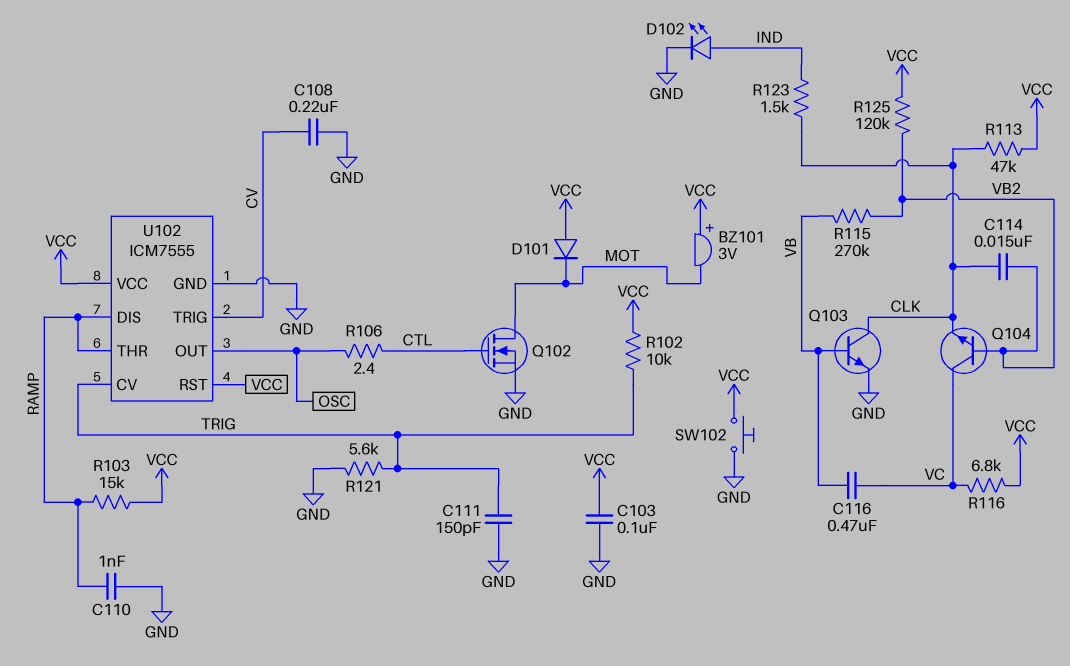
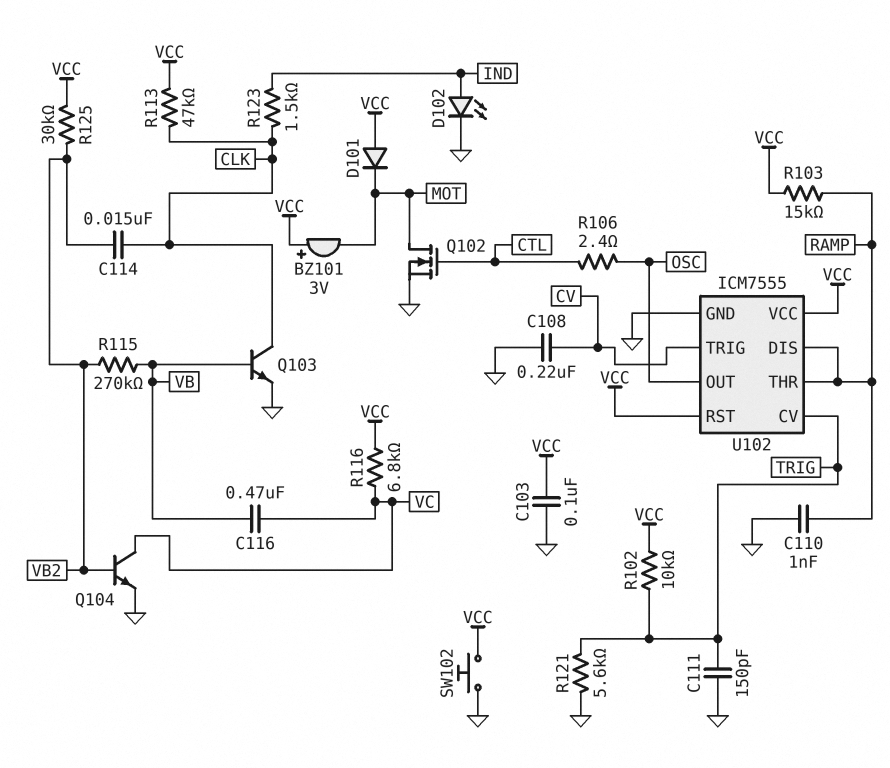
Q104: NPN (B VB2, C VC, E CLK) -> NPN (B VB2, C VC, E GND)
R125: 120k (VB2, VCC) -> 30k (VB2, VCC)

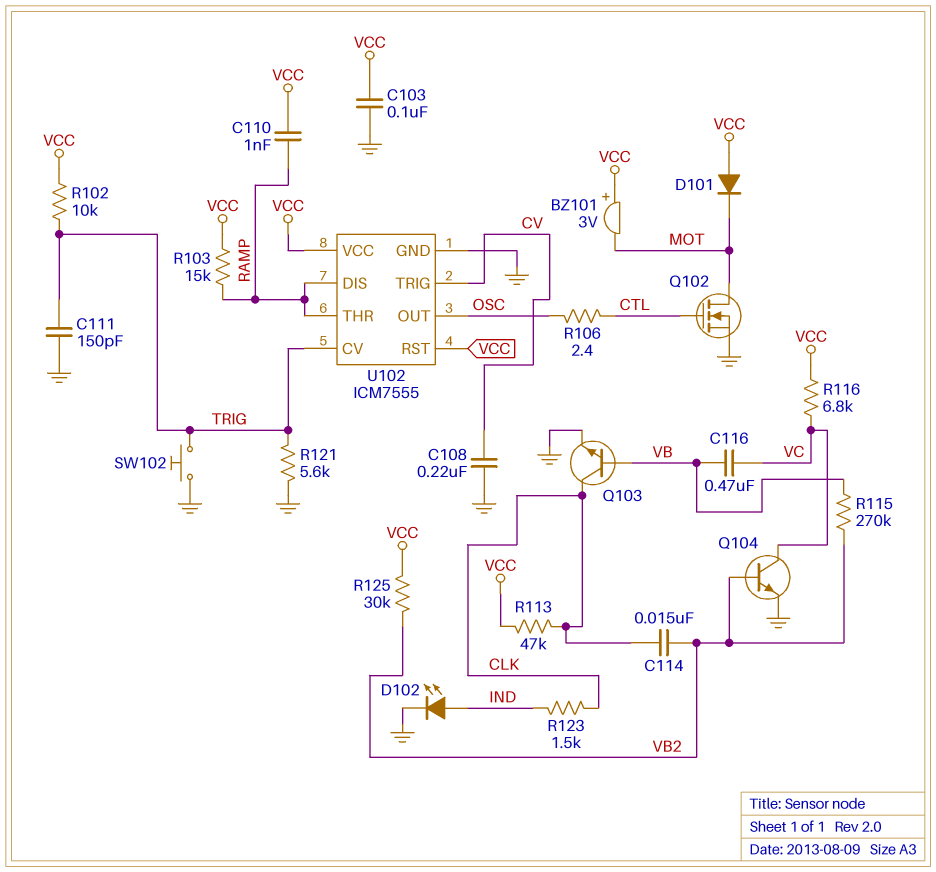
C110: 1nF (GND, RAMP) -> 1nF (RAMP, VCC)
SW102: button (GND, VCC) -> button (GND, TRIG)

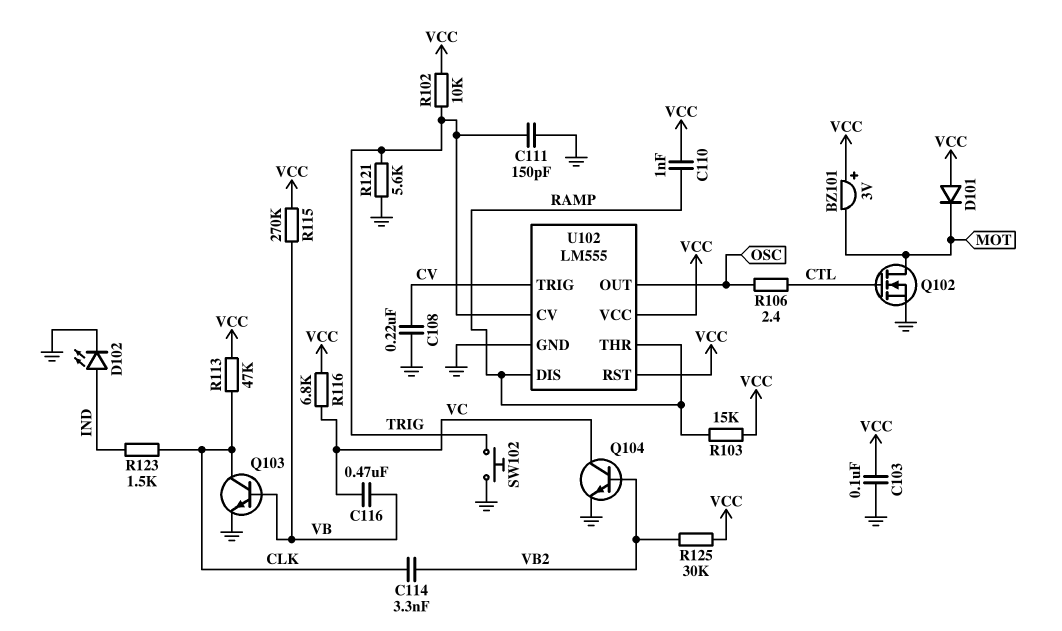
C114: 15nF (CLK, VB2) -> 3.3nF (CLK, VB2)
R115: 270k (VB, VB2) -> 270k (VB, VCC)
U102: ICM7555 -> LM555

